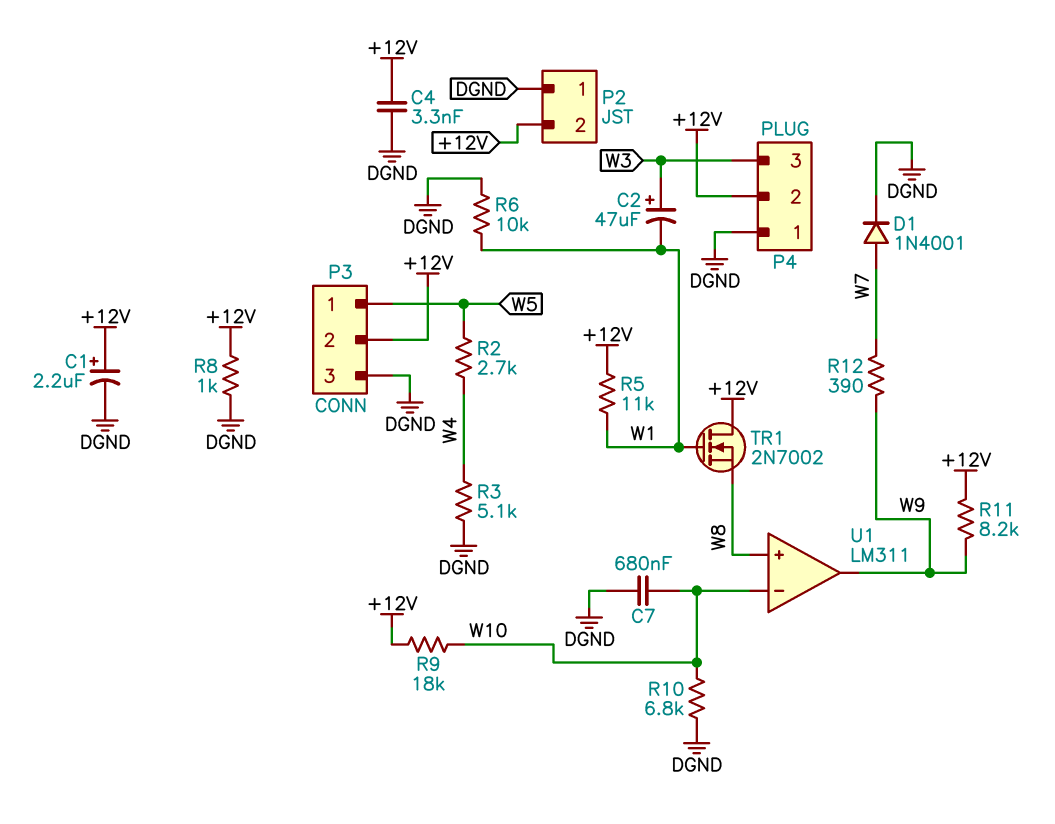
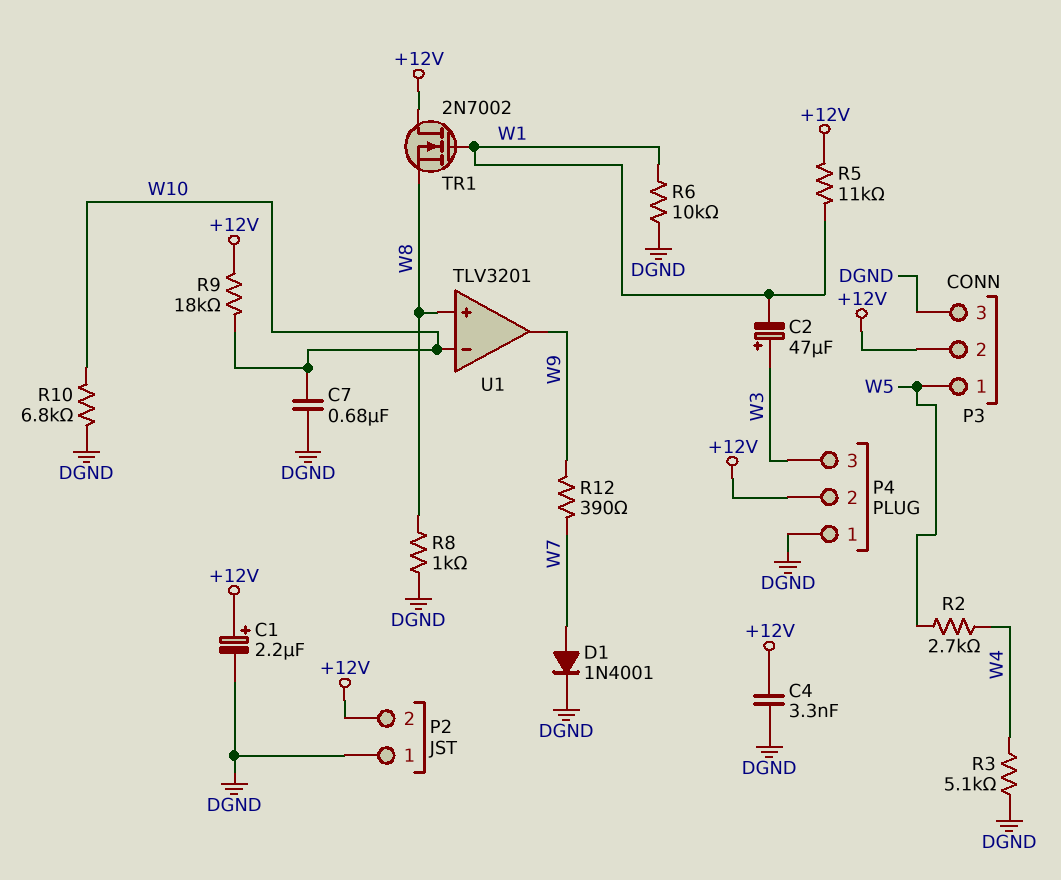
R8: 1k (+12V, DGND) -> 1k (DGND, W8)
R11: 8.2k (+12V, W9) -> none
U1: LM311 -> TLV3201

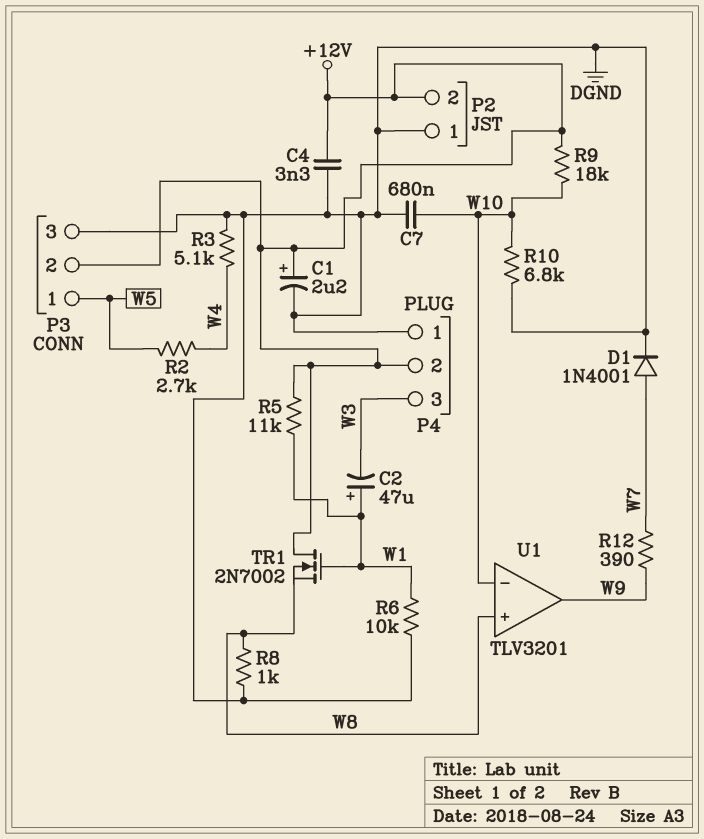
C2: 47uF (plus W3, minus W1) -> 47uF (plus W1, minus W3)

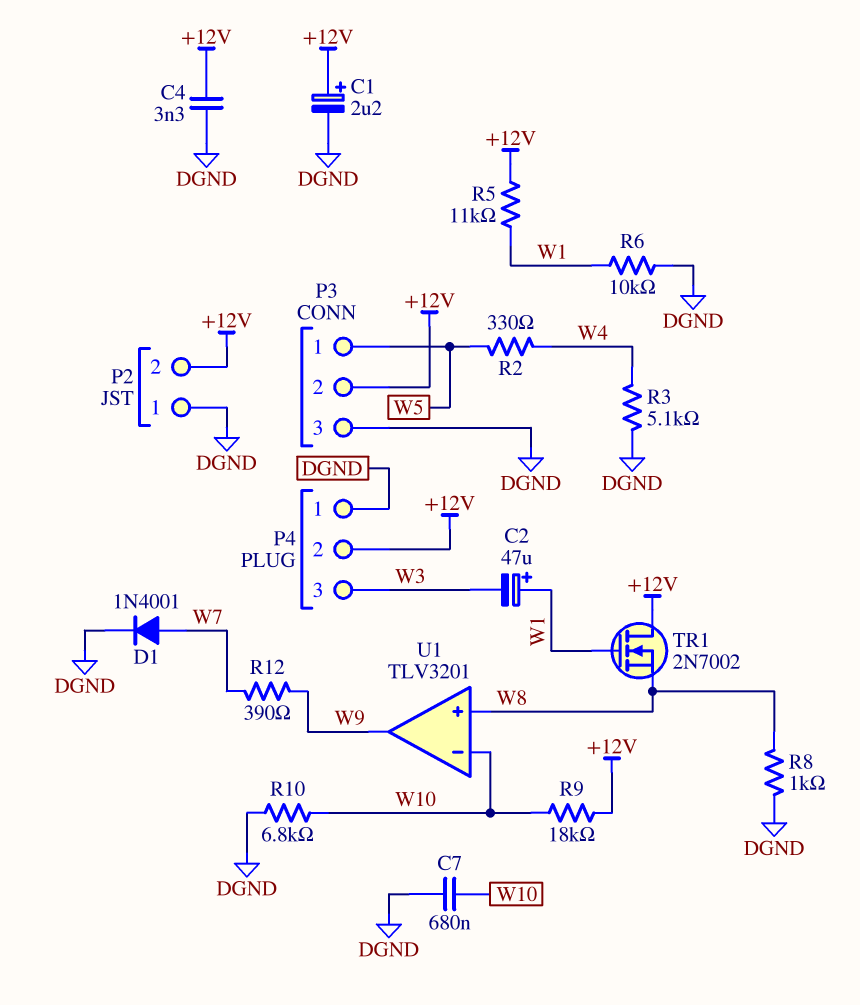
R2: 2.7k (W4, W5) -> 330 (W4, W5)

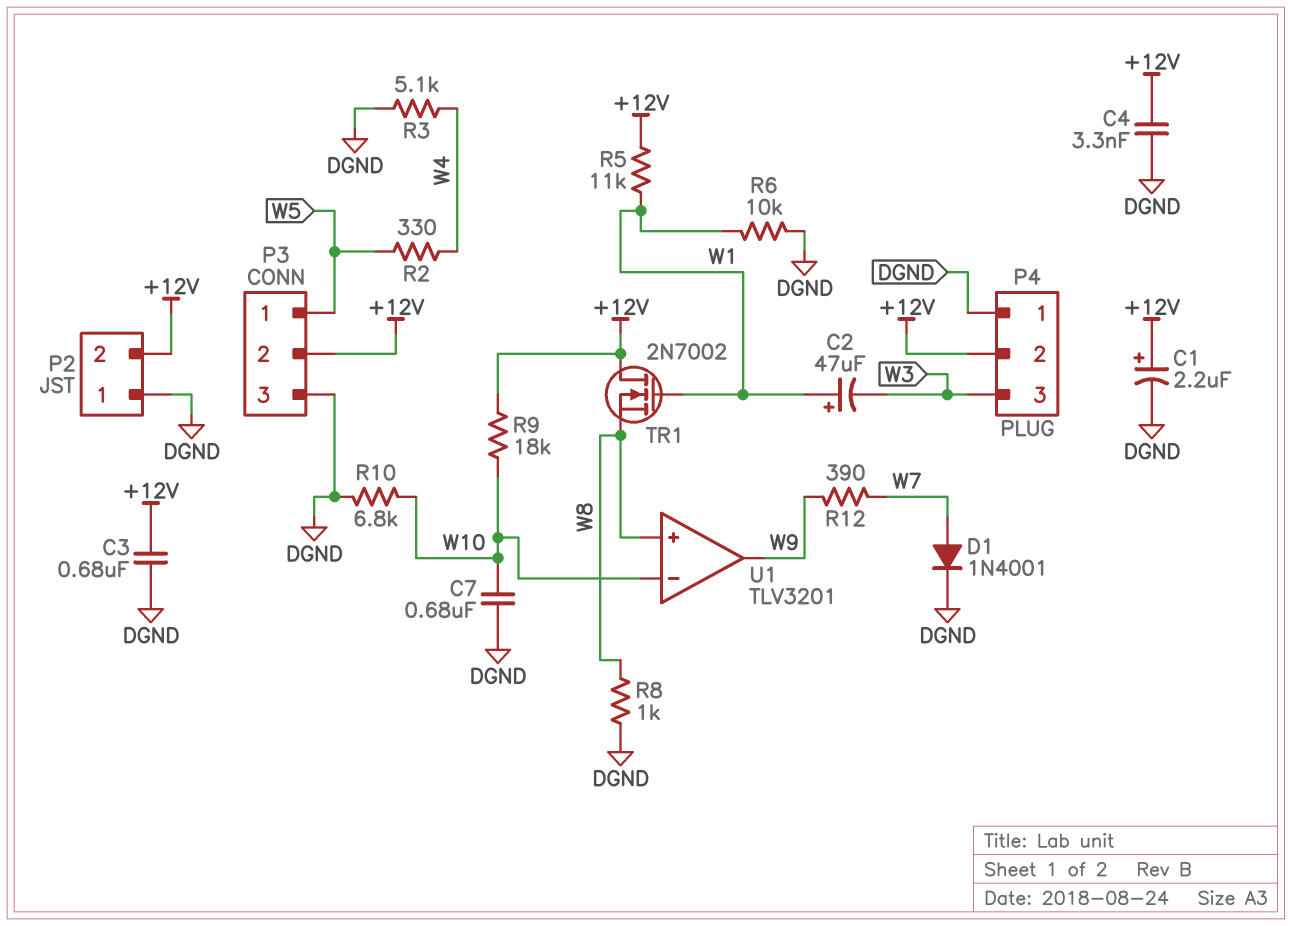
C3: none -> 680nF (+12V, DGND)

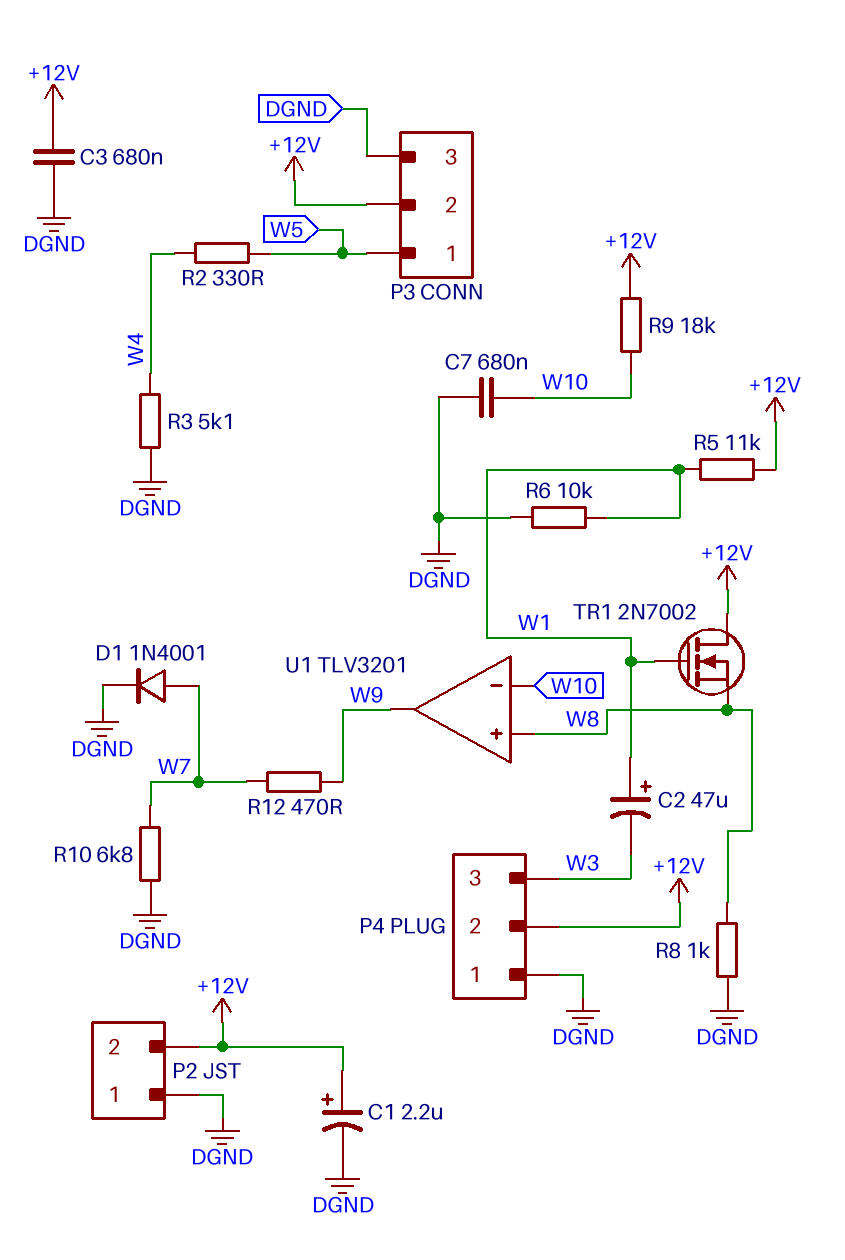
C4: 3.3nF (+12V, DGND) -> none
R10: 6.8k (DGND, W10) -> 6.8k (DGND, W7)
R12: 390 (W7, W9) -> 470 (W7, W9)

